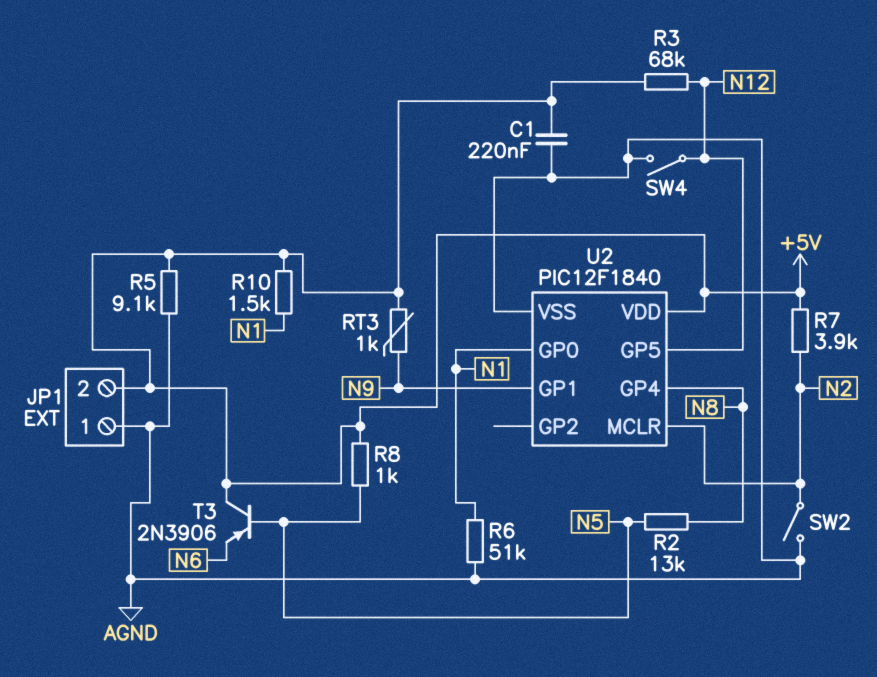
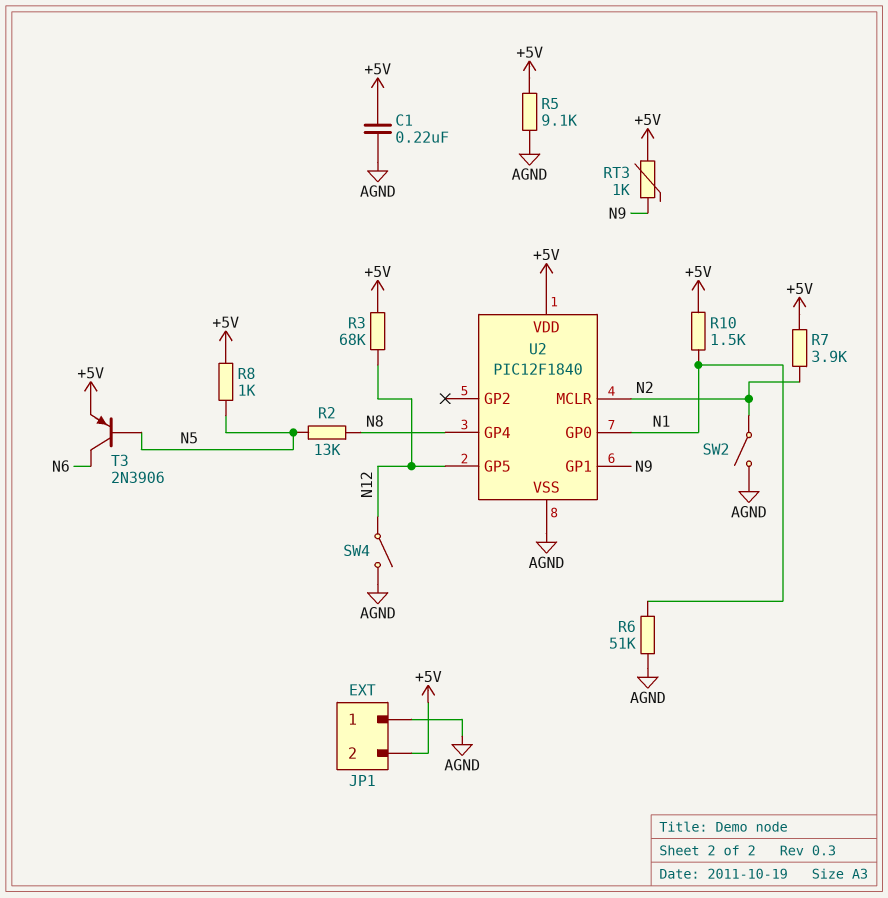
T3: PNP 2N3906 (B N5, C +5V, E N6) -> PNP 2N3906 (B N5, C N6, E +5V)

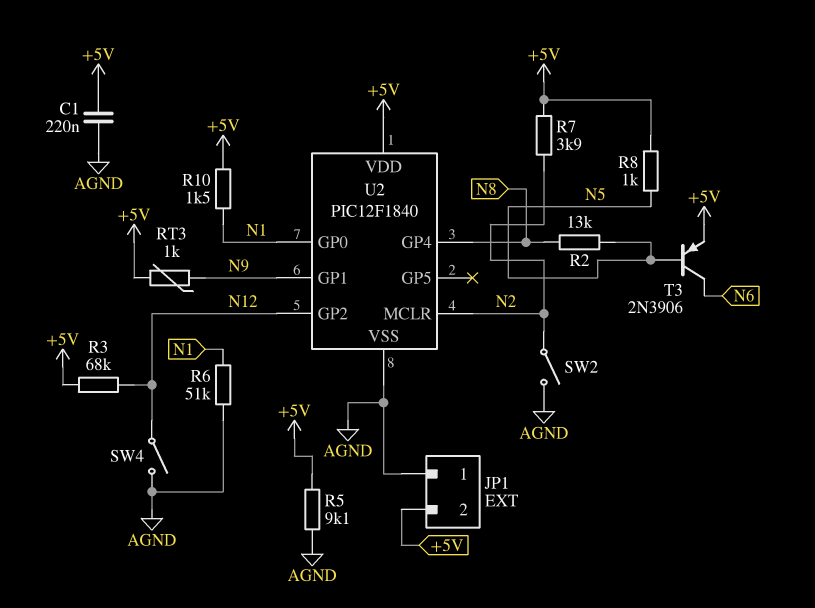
U2 pin GP2: none -> N12
U2 pin GP5: N12 -> none

